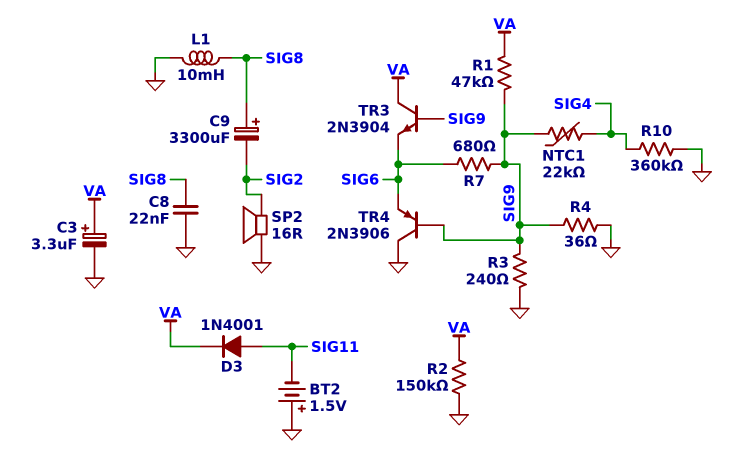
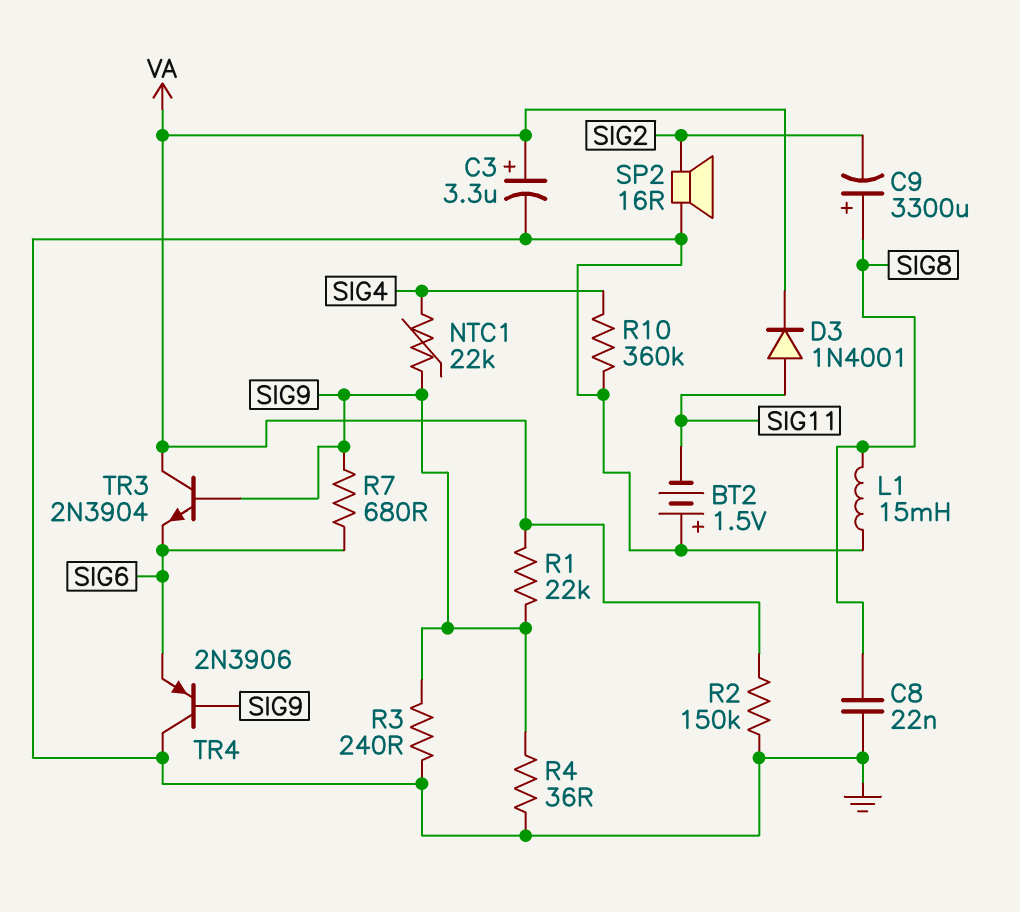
L1: 10mH (GND, SIG8) -> 15mH (GND, SIG8)
R1: 47k (SIG9, VA) -> 22k (SIG9, VA)

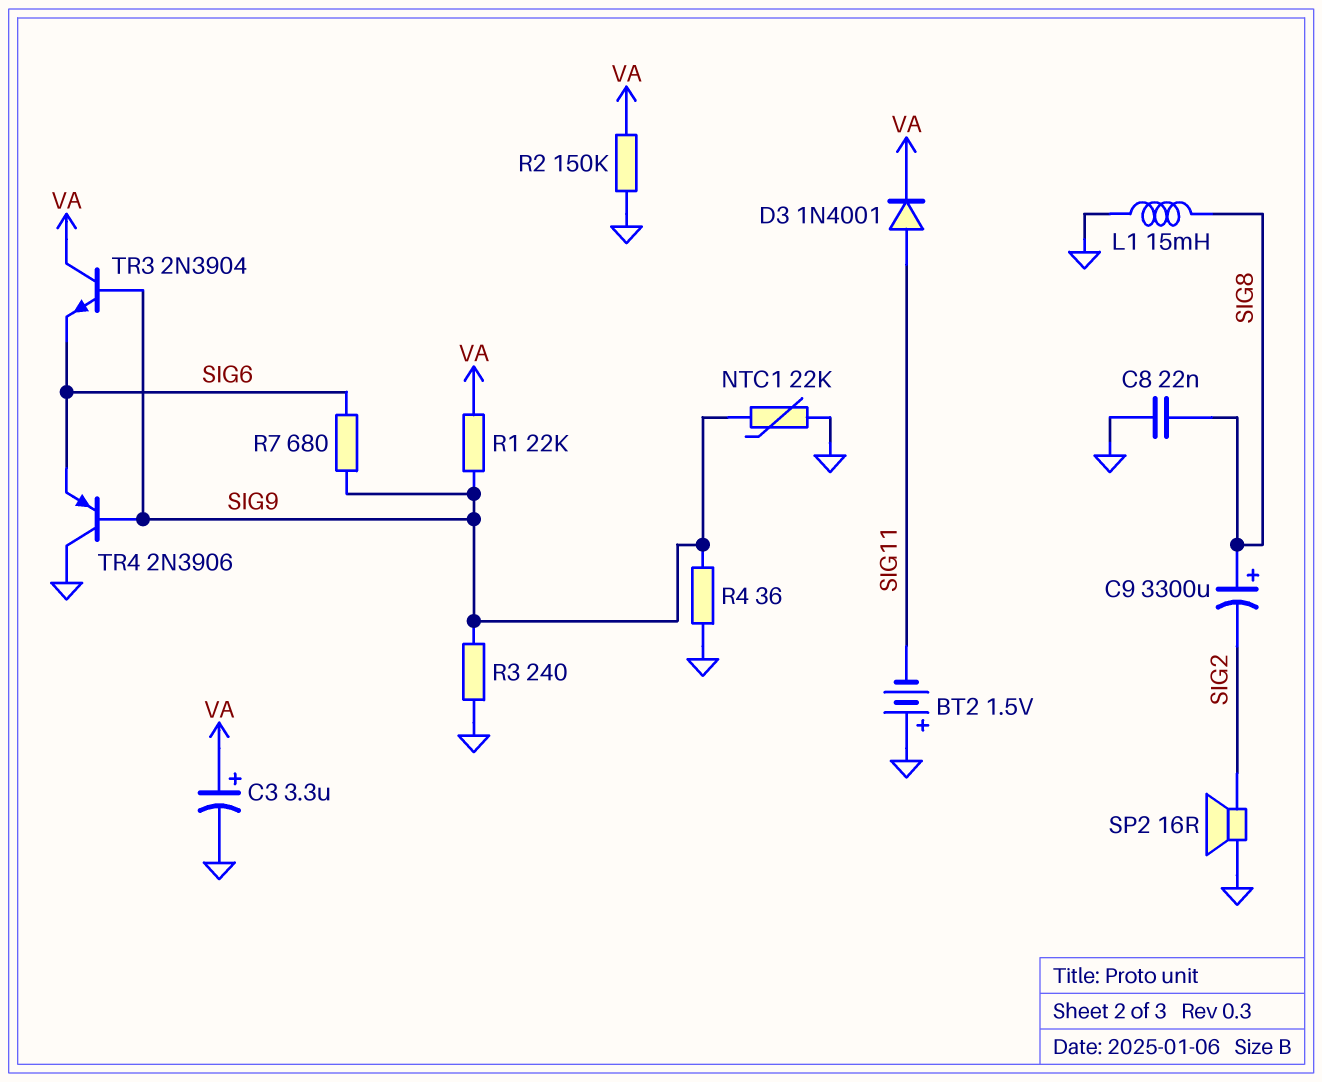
NTC1: 22k (SIG4, SIG9) -> 22k (GND, SIG9)
R10: 360k (GND, SIG4) -> none

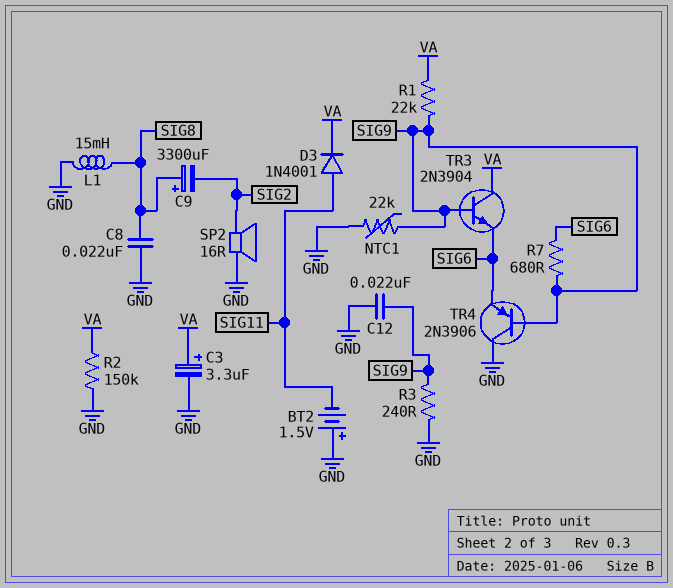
C12: none -> 22nF (GND, SIG9)
R4: 36 (GND, SIG9) -> none

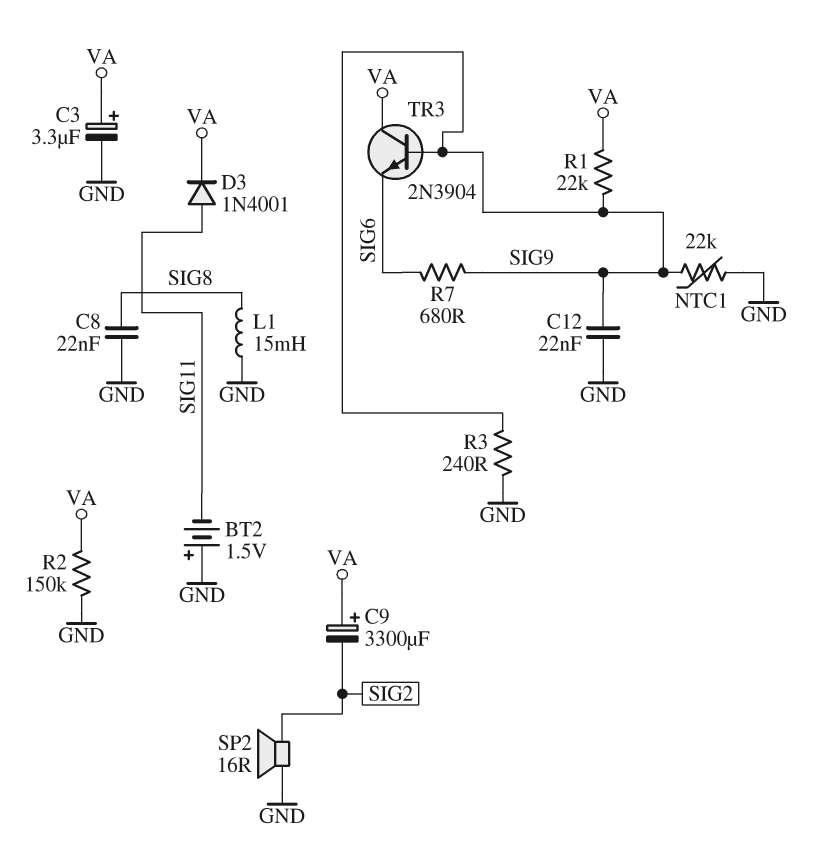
C9: 3300uF (plus SIG8, minus SIG2) -> 3300uF (plus VA, minus SIG2)
TR4: PNP 2N3906 (B SIG9, C GND, E SIG6) -> none

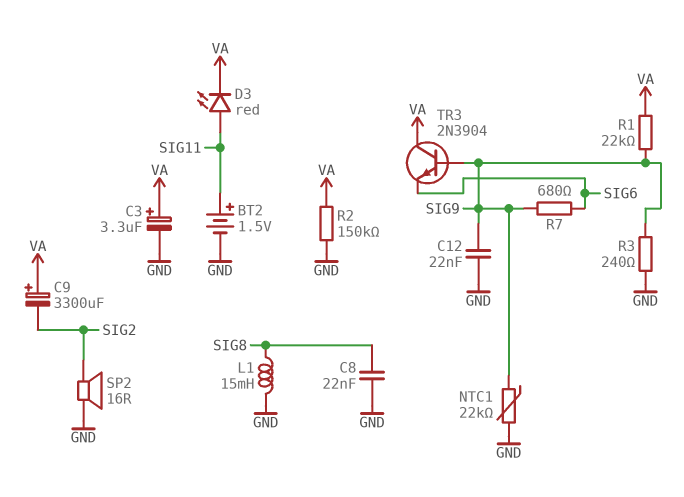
BT2: 1.5V (plus GND, minus SIG11) -> 1.5V (plus SIG11, minus GND)
D3: diode 1N4001 (A SIG11, K VA) -> LED red (A SIG11, K VA)

